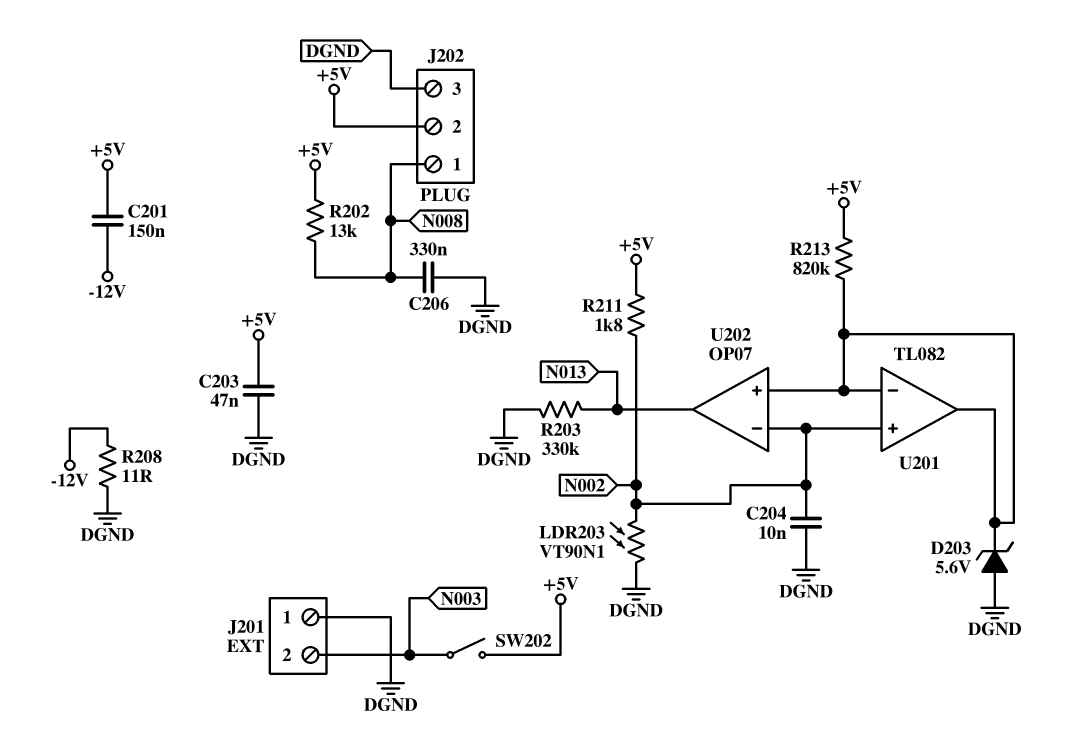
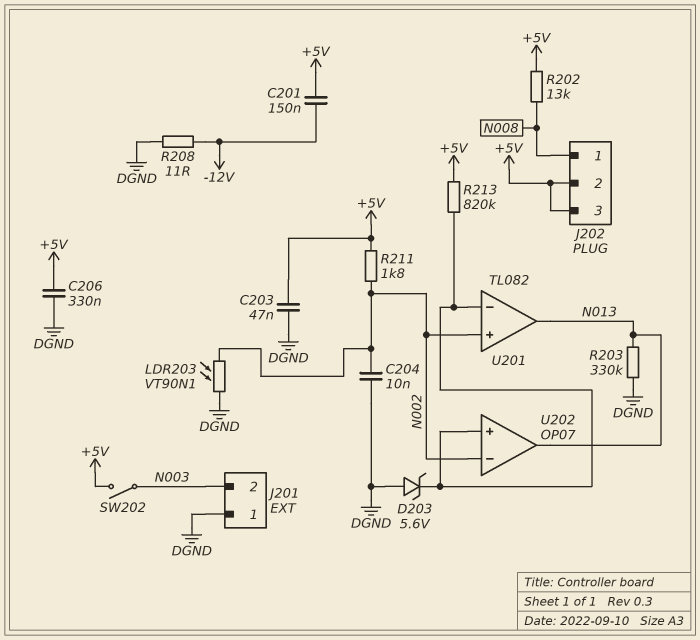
C206: 330nF (DGND, N008) -> 330nF (+5V, DGND)
J202 pin 3: DGND -> +5V
U201 pin out: U201/in- -> N013

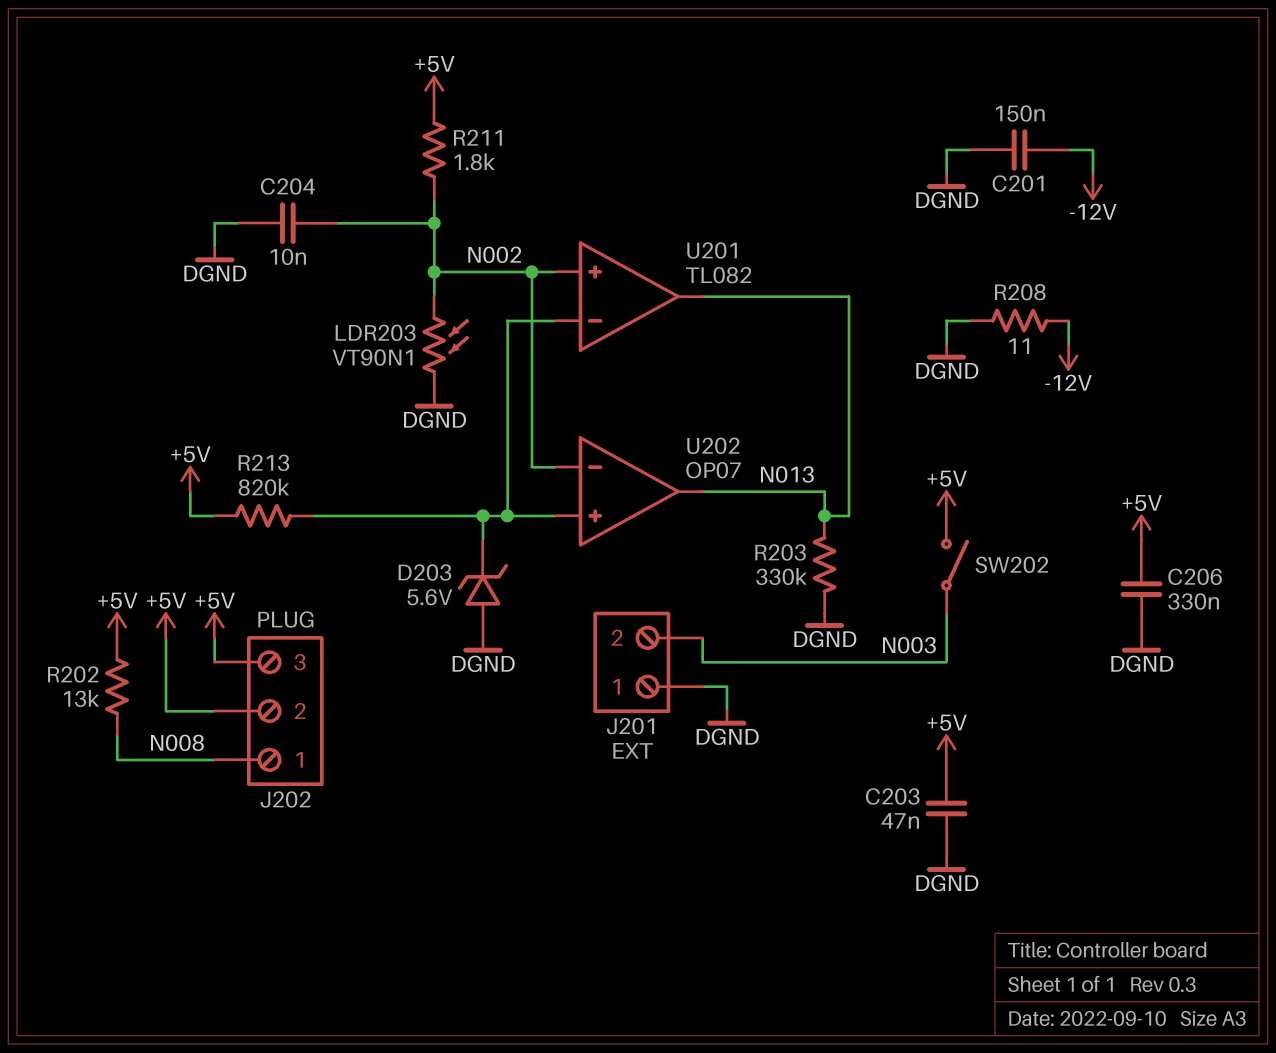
C201: 150nF (+5V, -12V) -> 150nF (-12V, DGND)

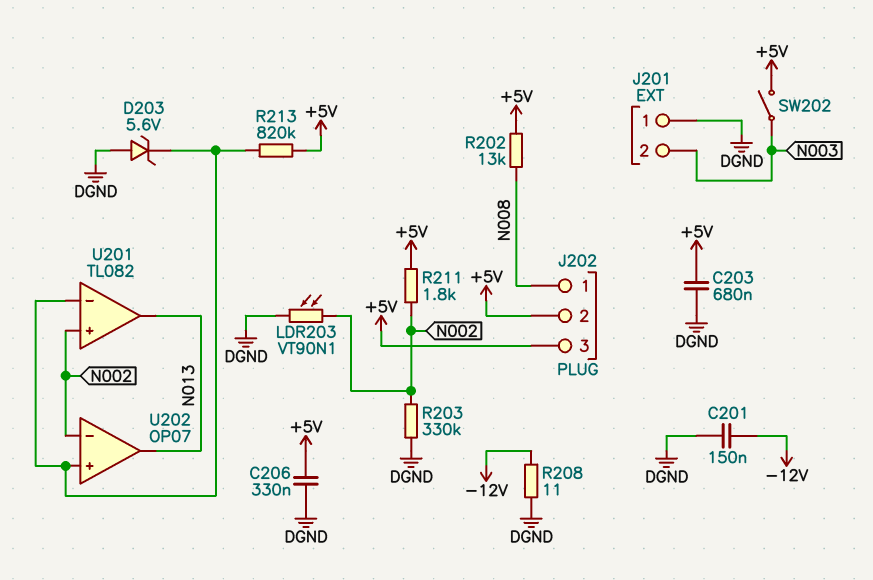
C203: 47nF (+5V, DGND) -> 680nF (+5V, DGND)
C204: 10nF (DGND, N002) -> none
R203: 330k (DGND, N013) -> 330k (DGND, N002)

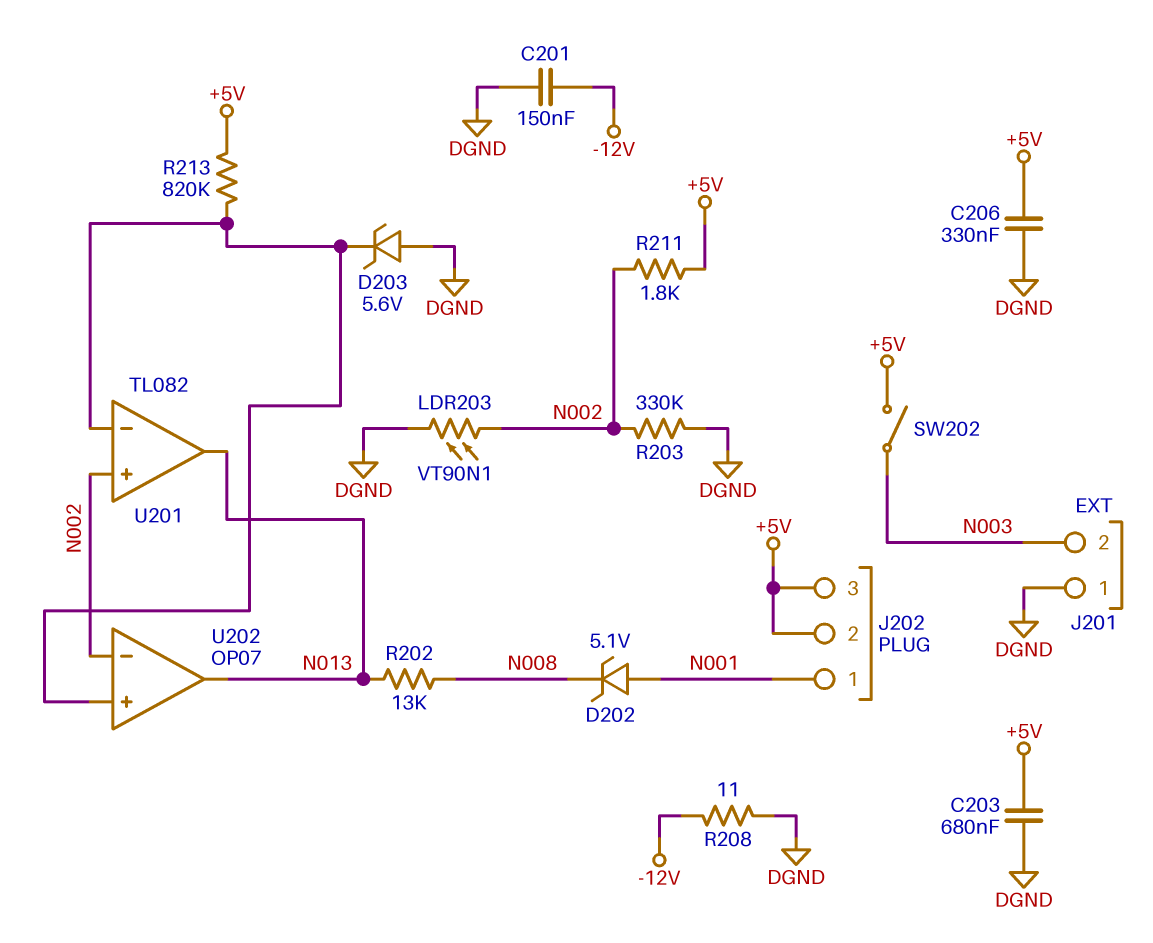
D202: none -> zener 5.1V (A N001, K N008)
J202 pin 1: N008 -> N001
R202: 13k (+5V, N008) -> 13k (N008, N013)

